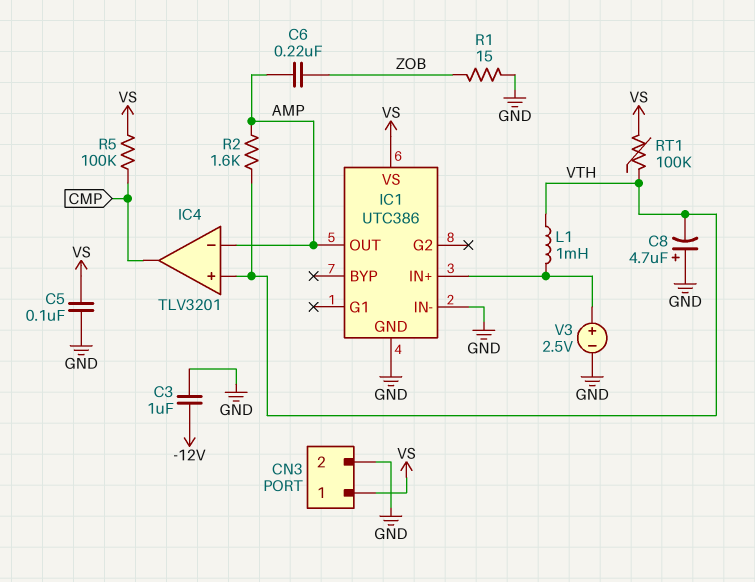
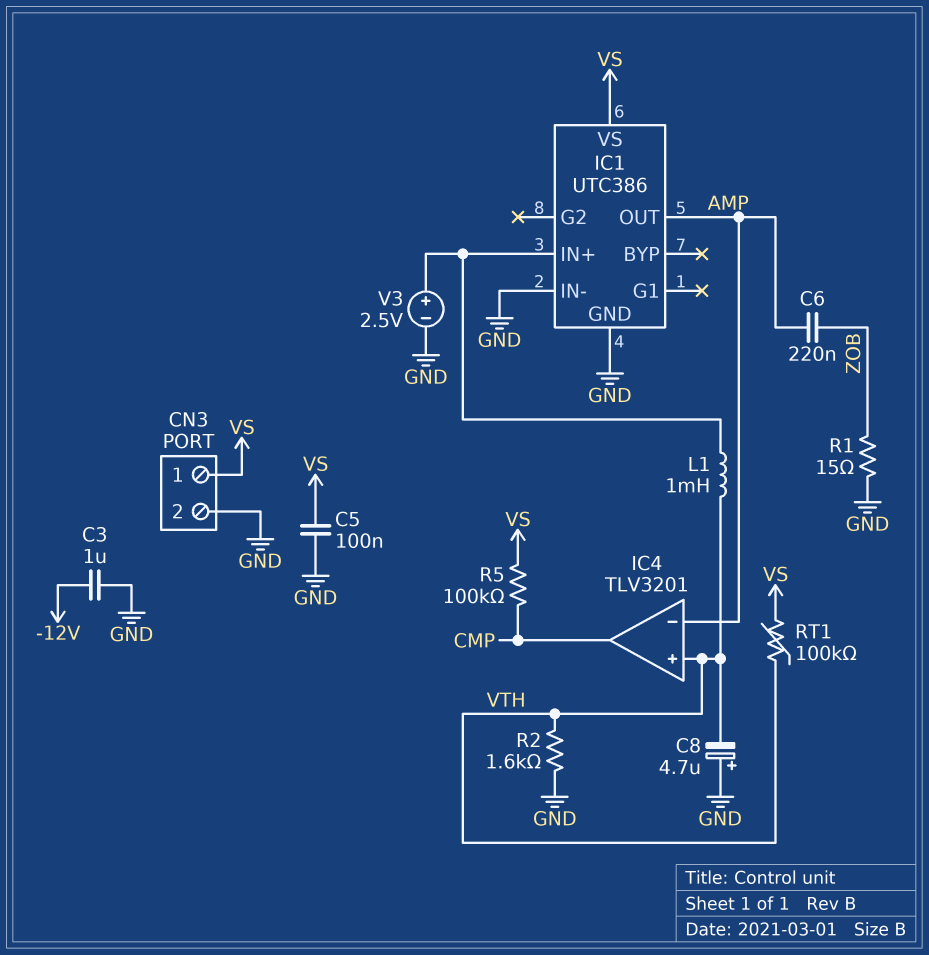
R2: 1.6k (AMP, VTH) -> 1.6k (GND, VTH)

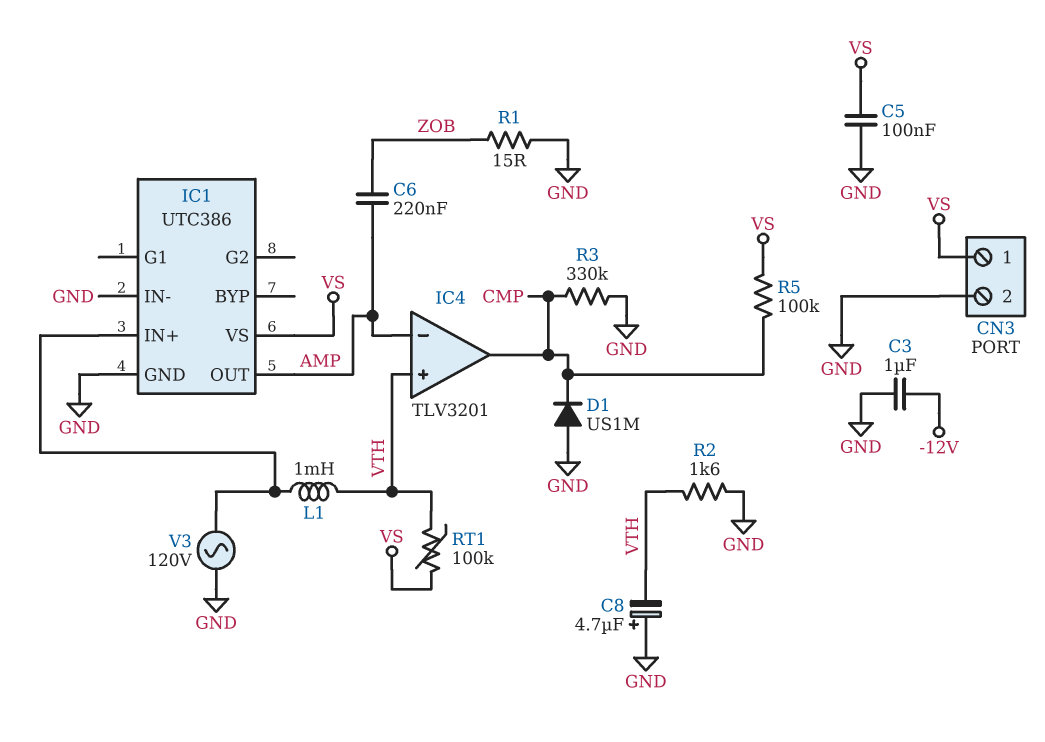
D1: none -> diode US1M (A GND, K CMP)
R3: none -> 330k (CMP, GND)
V3: 2.5V (plus IC1/IN+, minus GND) -> AC 120V (GND, IC1/IN+)

